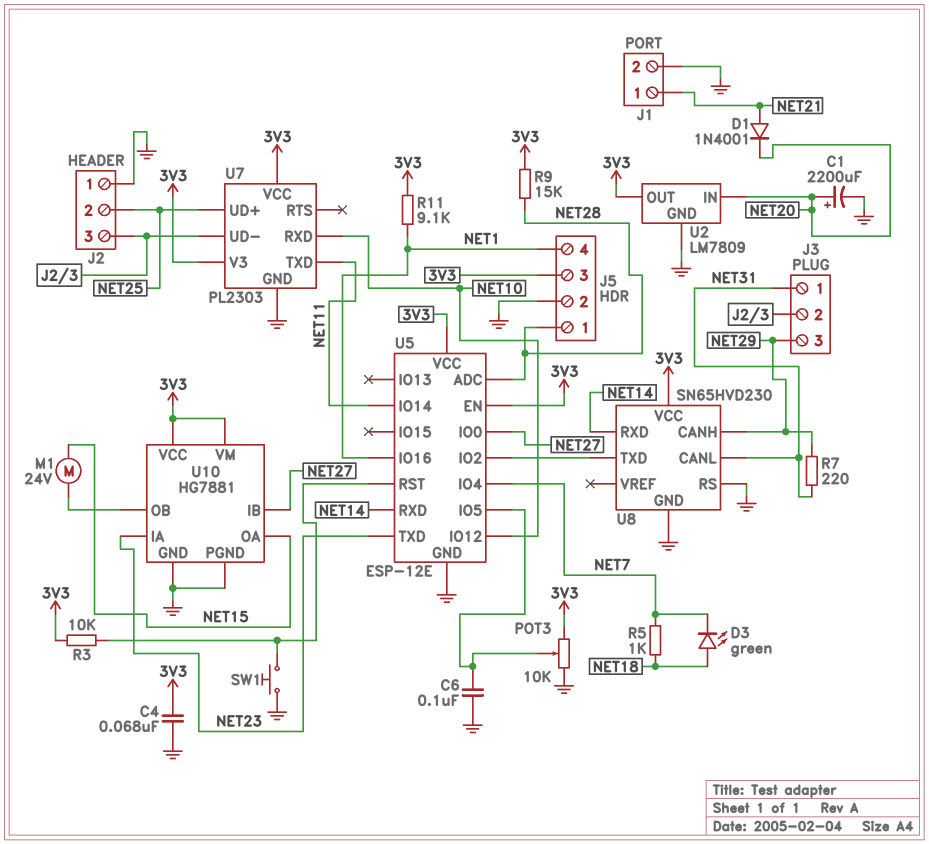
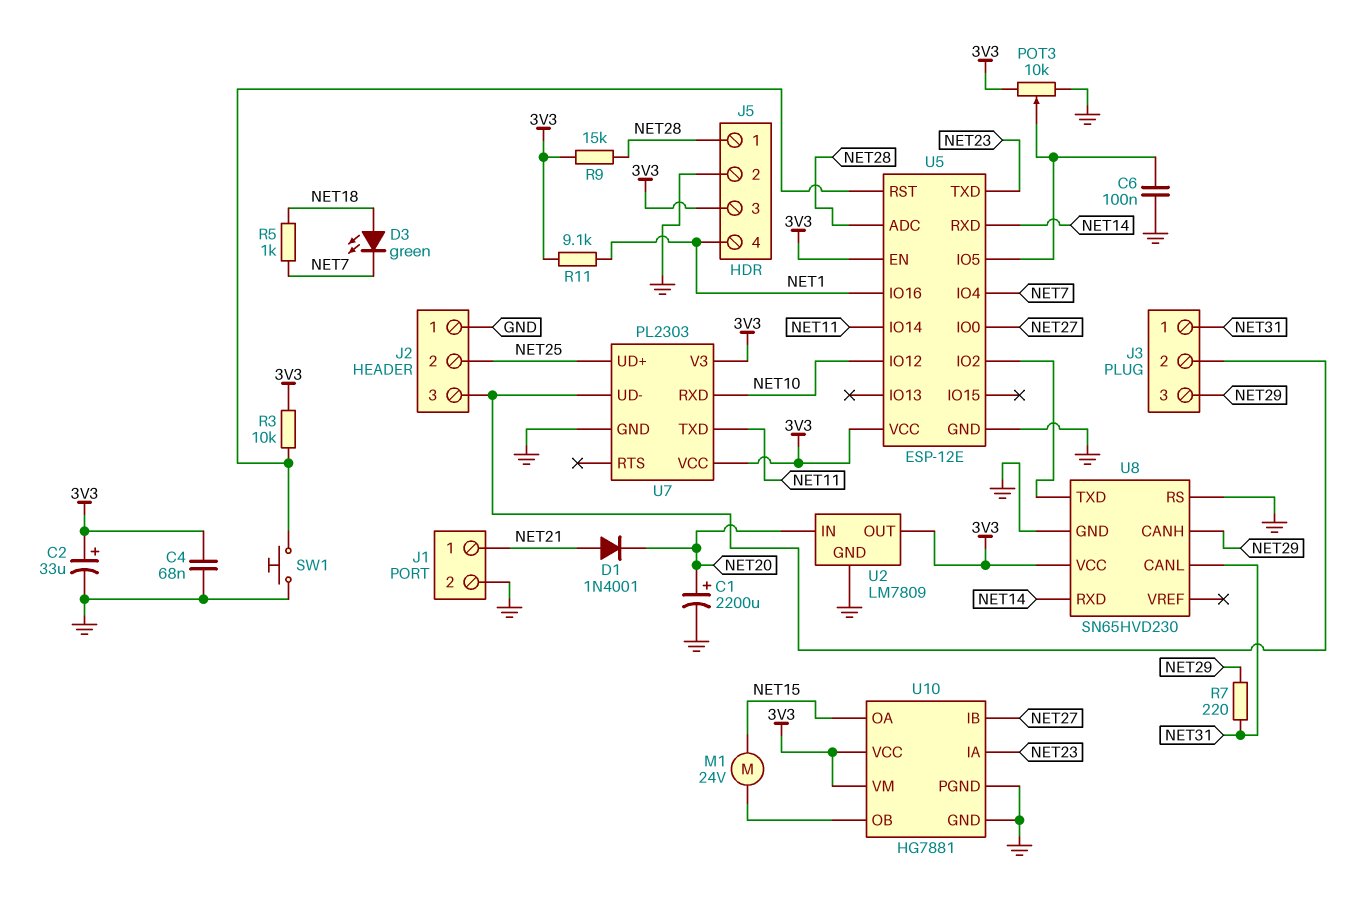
C2: none -> 33uF (plus 3V3, minus GND)

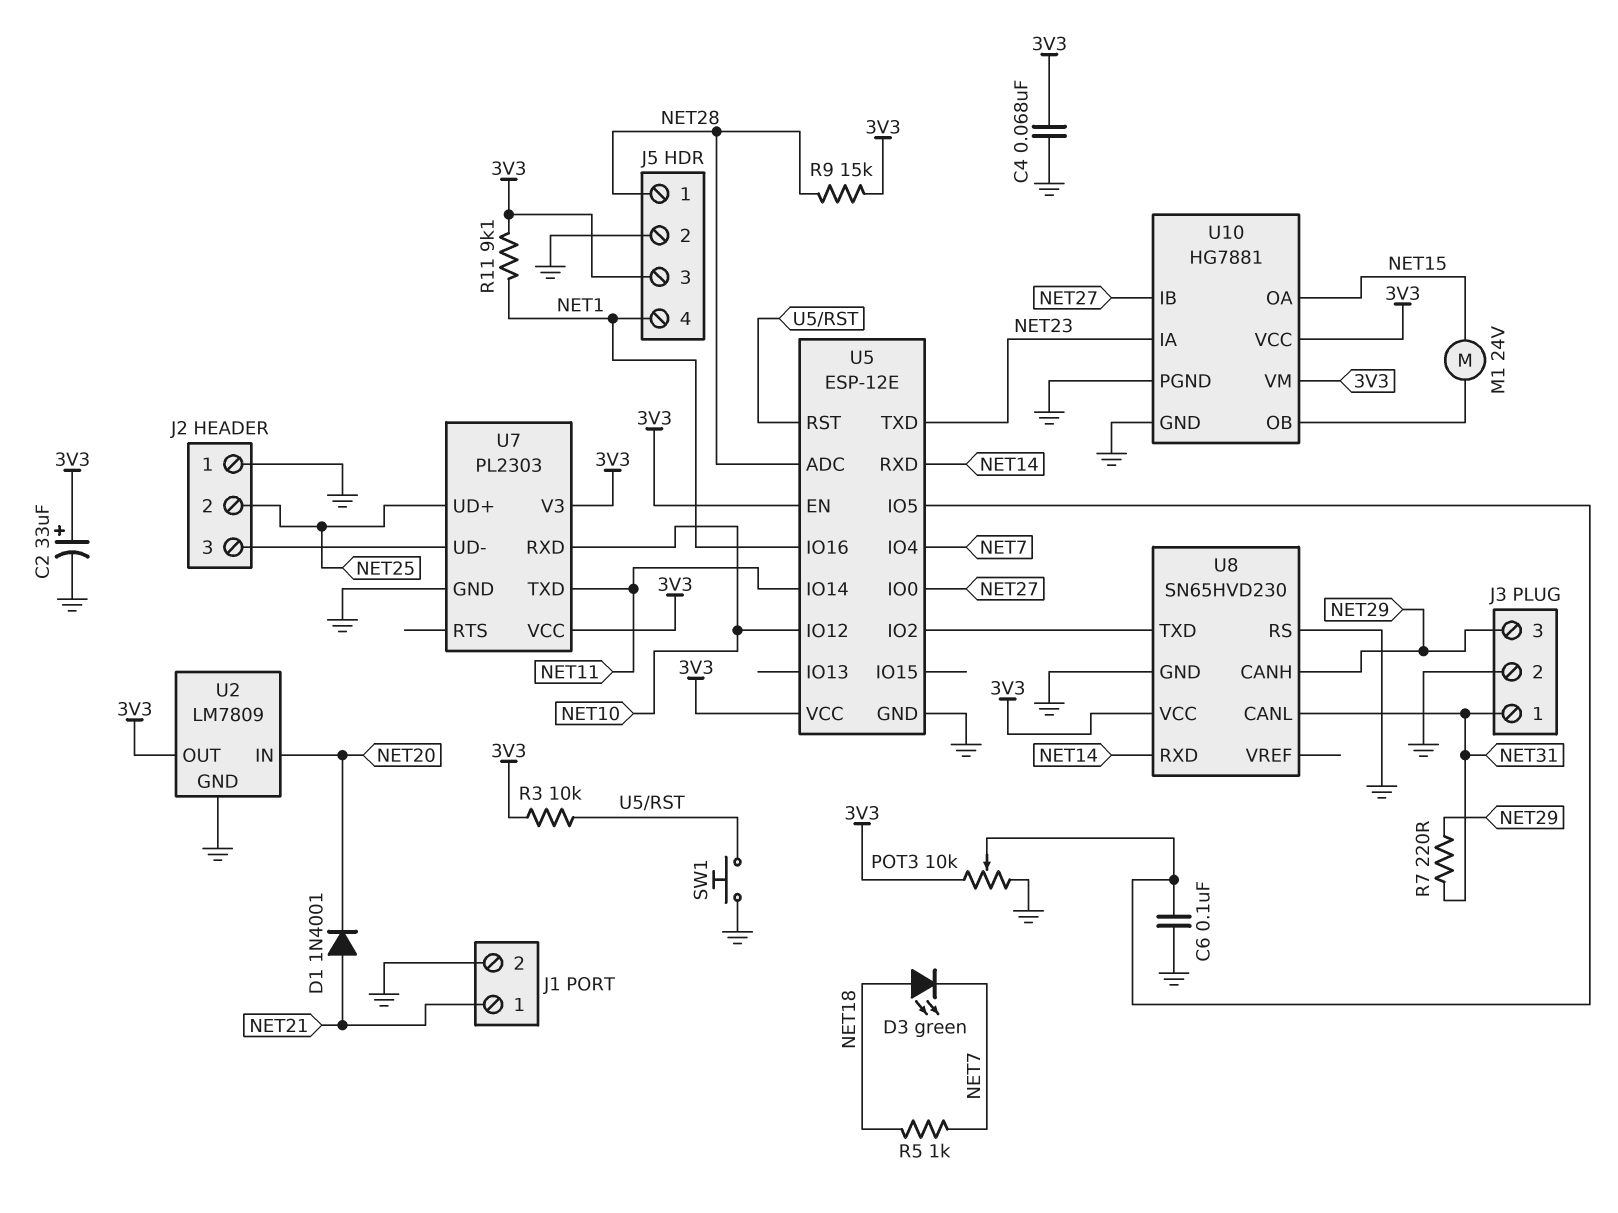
C1: 2200uF (plus NET20, minus GND) -> none
J3 pin 2: J2/3 -> GND

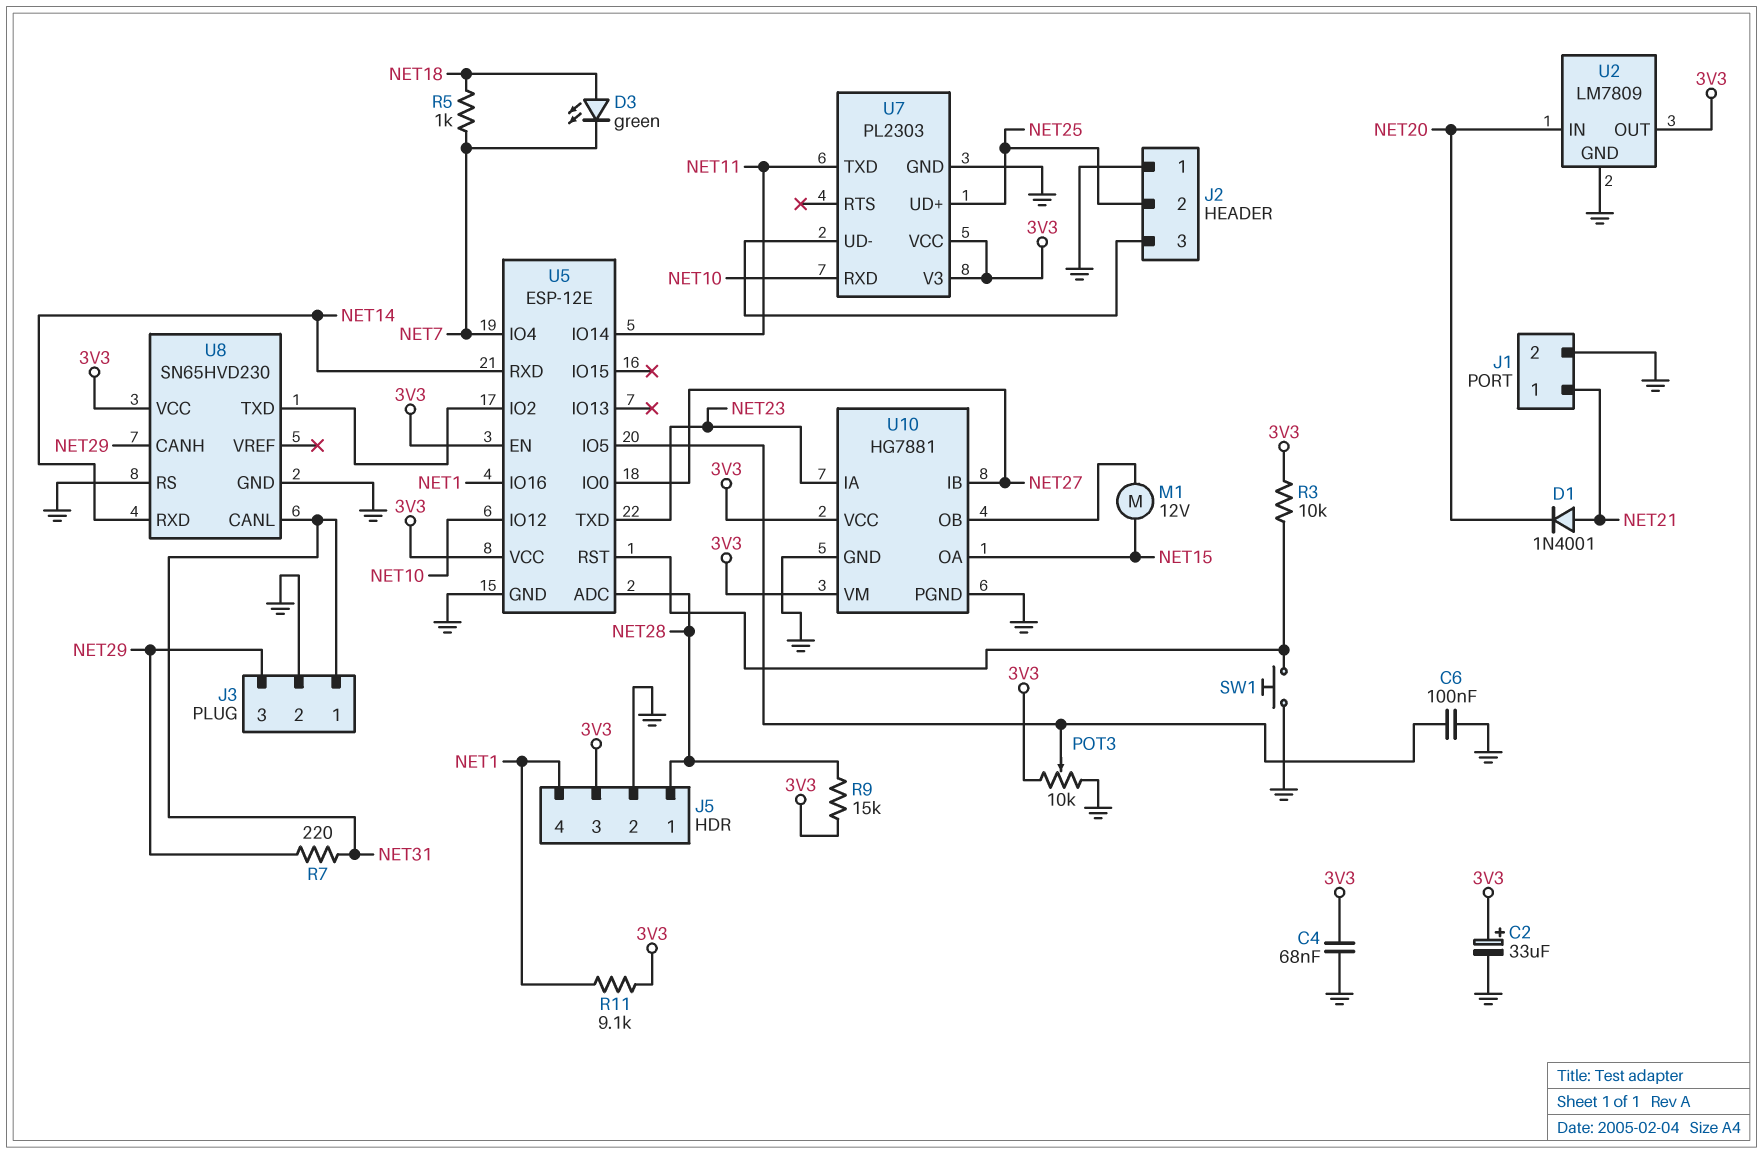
M1: motor 24V (NET15, U10/OB) -> motor 12V (NET15, U10/OB)

